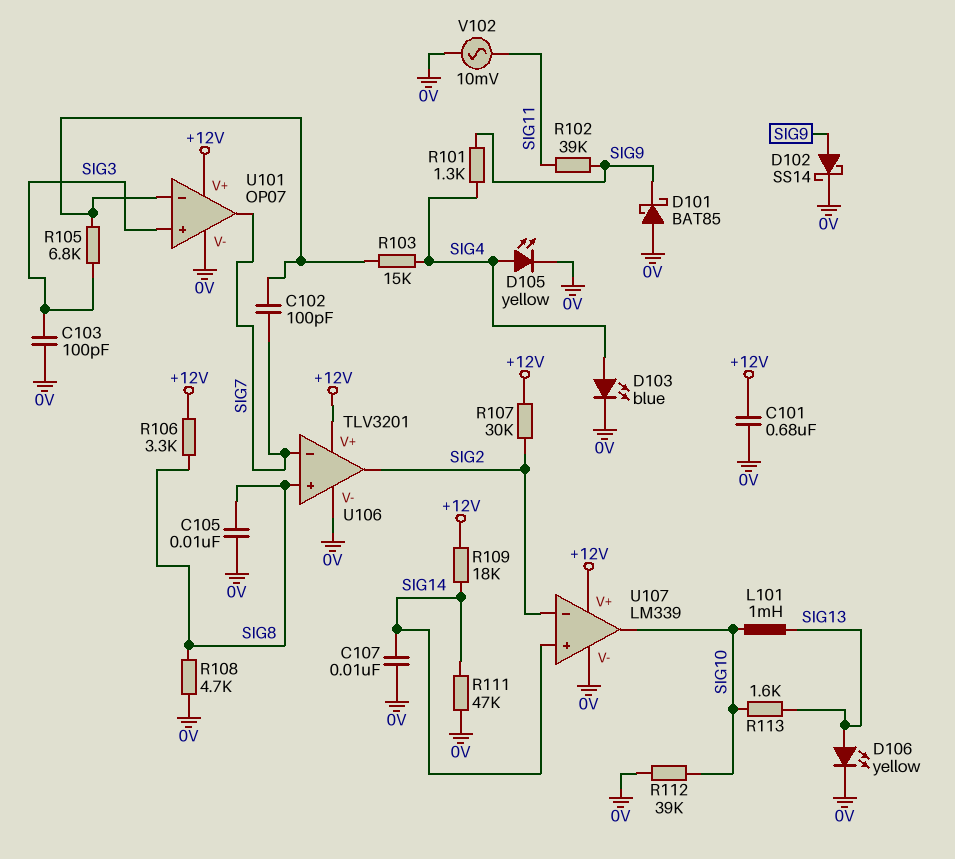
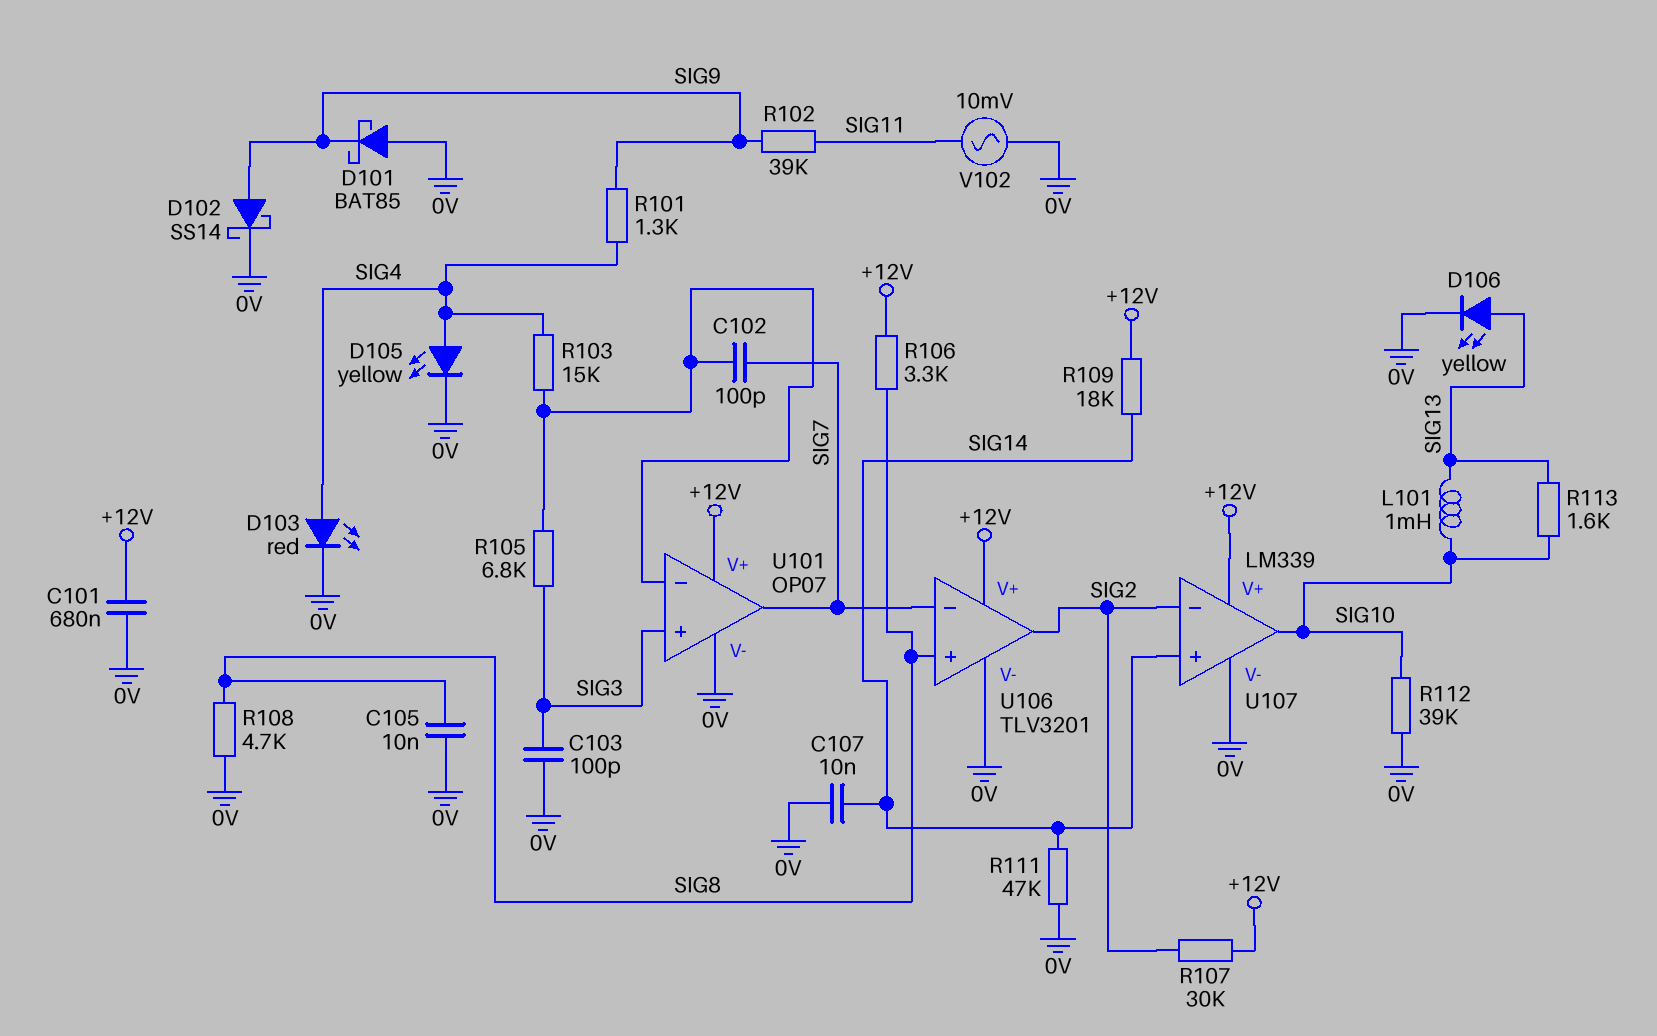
D103: LED blue (A SIG4, K 0V) -> LED red (A SIG4, K 0V)

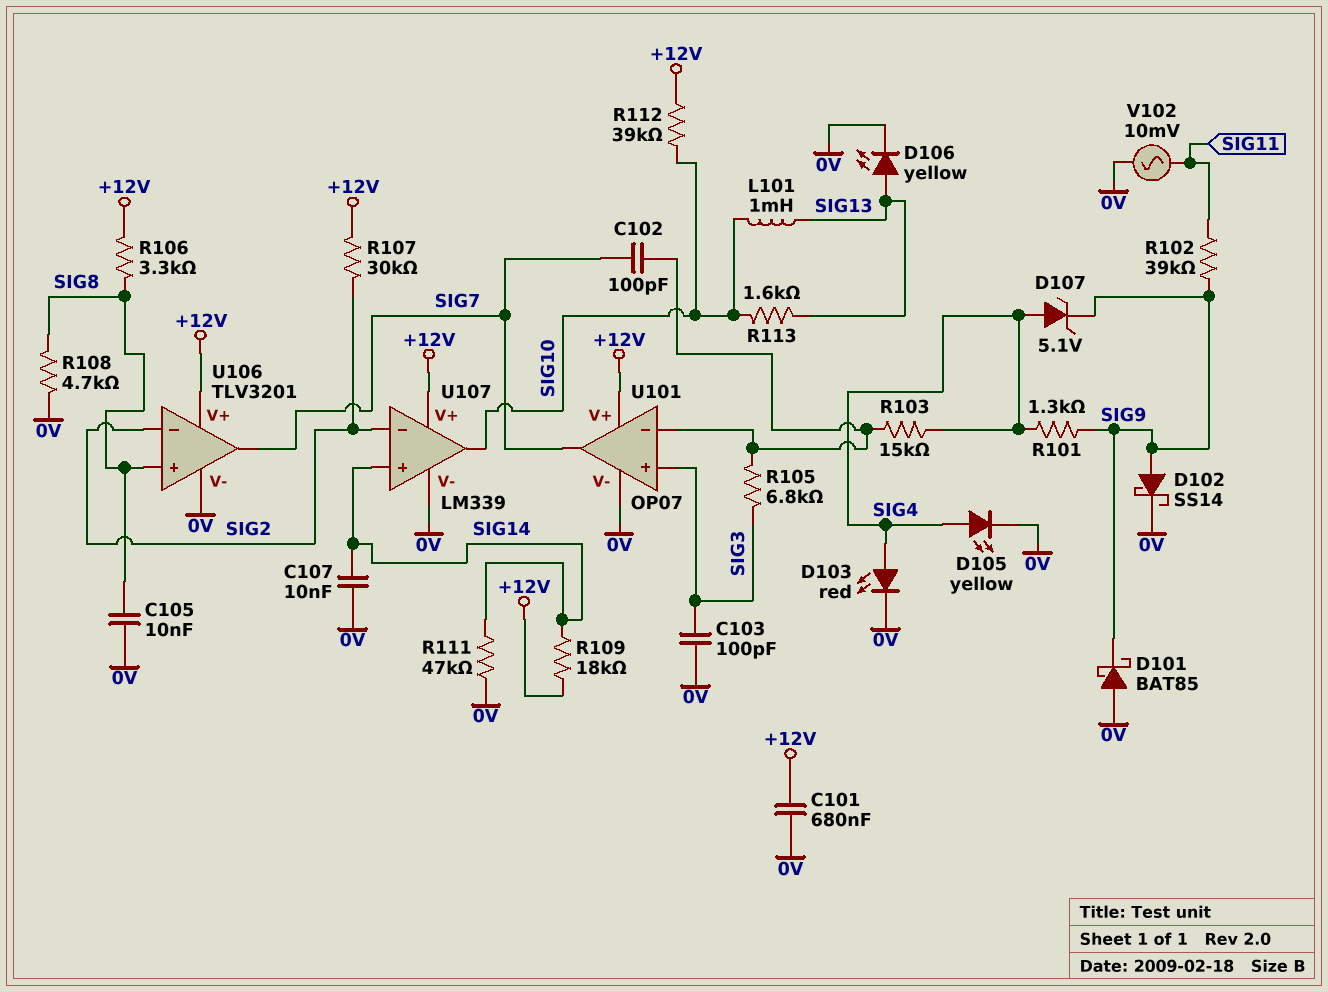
D107: none -> zener 5.1V (A SIG4, K SIG9)
R112: 39k (0V, SIG10) -> 39k (+12V, SIG10)
U106 pin in-: SIG7 -> SIG2
U106 pin out: SIG2 -> SIG7

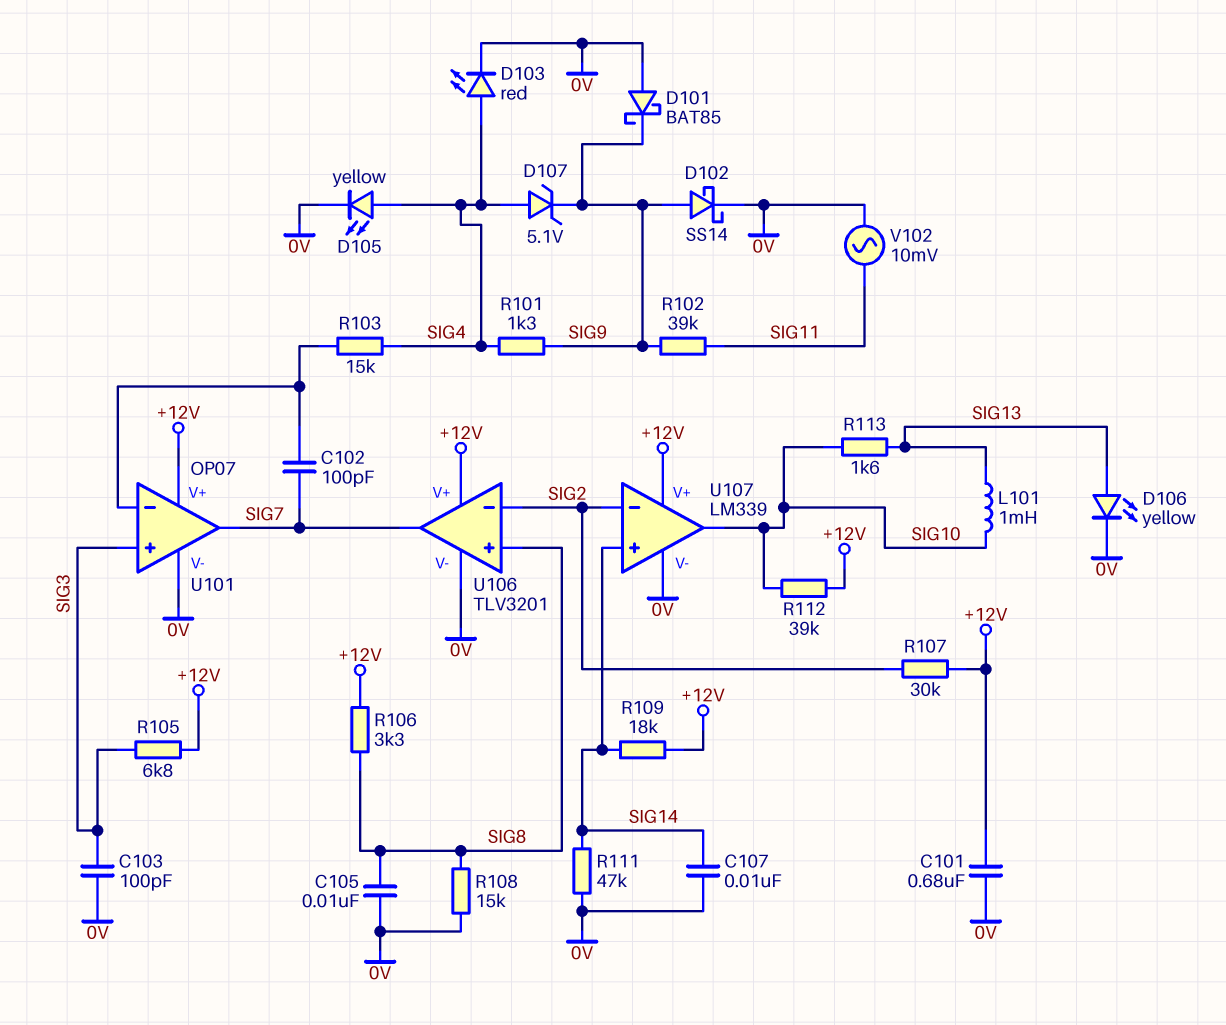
R105: 6.8k (SIG3, U101/in-) -> 6.8k (+12V, SIG3)
R108: 4.7k (0V, SIG8) -> 15k (0V, SIG8)

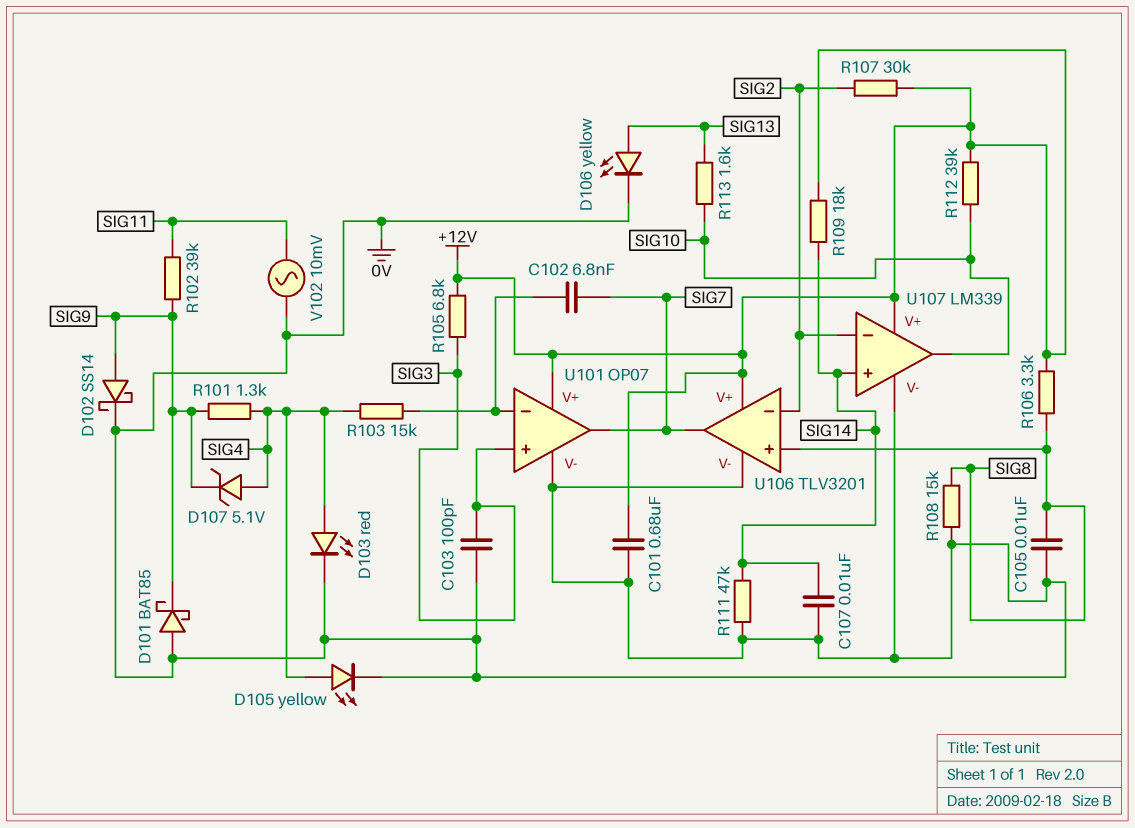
C102: 100pF (SIG7, U101/in-) -> 6.8nF (SIG7, U101/in-)
L101: 1mH (SIG10, SIG13) -> none

